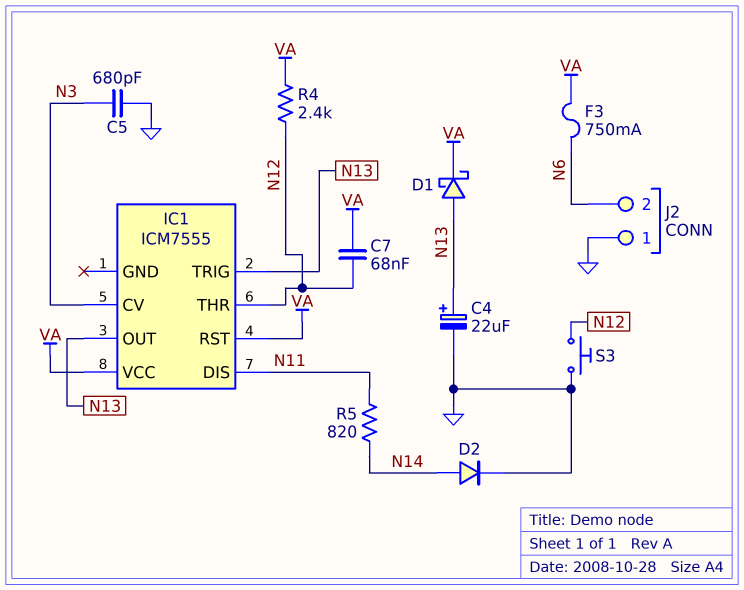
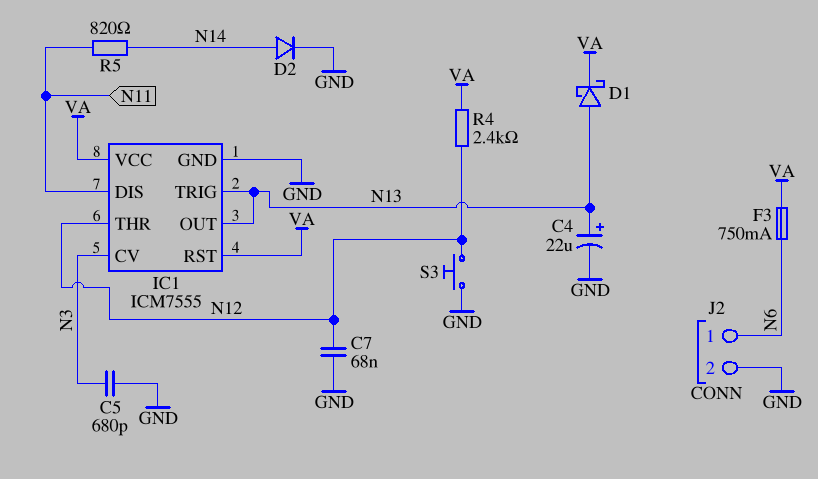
C7: 68nF (N12, VA) -> 68nF (GND, N12)
IC1 pin GND: none -> GND
J2 pin 1: GND -> N6
J2 pin 2: N6 -> GND

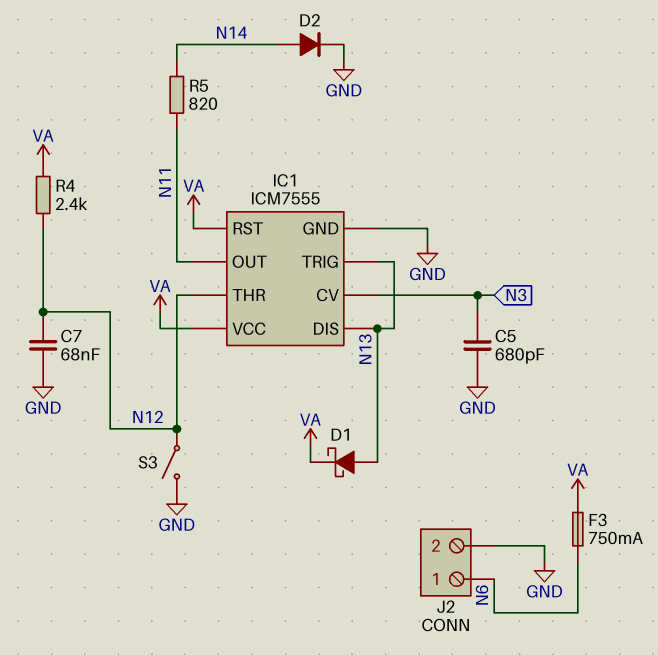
C4: 22uF (plus N13, minus GND) -> none
IC1 pin DIS: N11 -> N13
IC1 pin OUT: N13 -> N11
S3: button (GND, N12) -> switch (GND, N12)

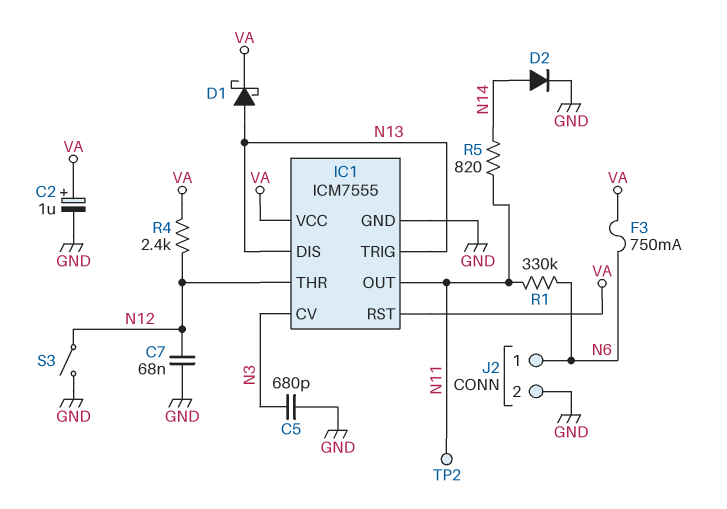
C2: none -> 1uF (plus VA, minus GND)
R1: none -> 330k (N6, N11)
TP2: none -> test point (N11)

